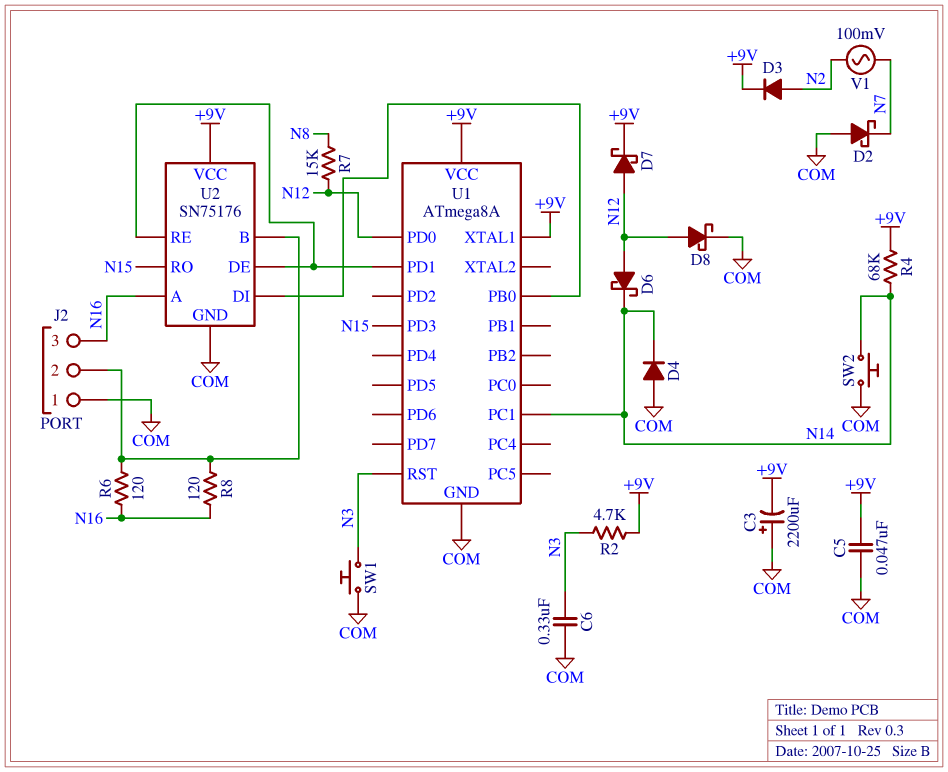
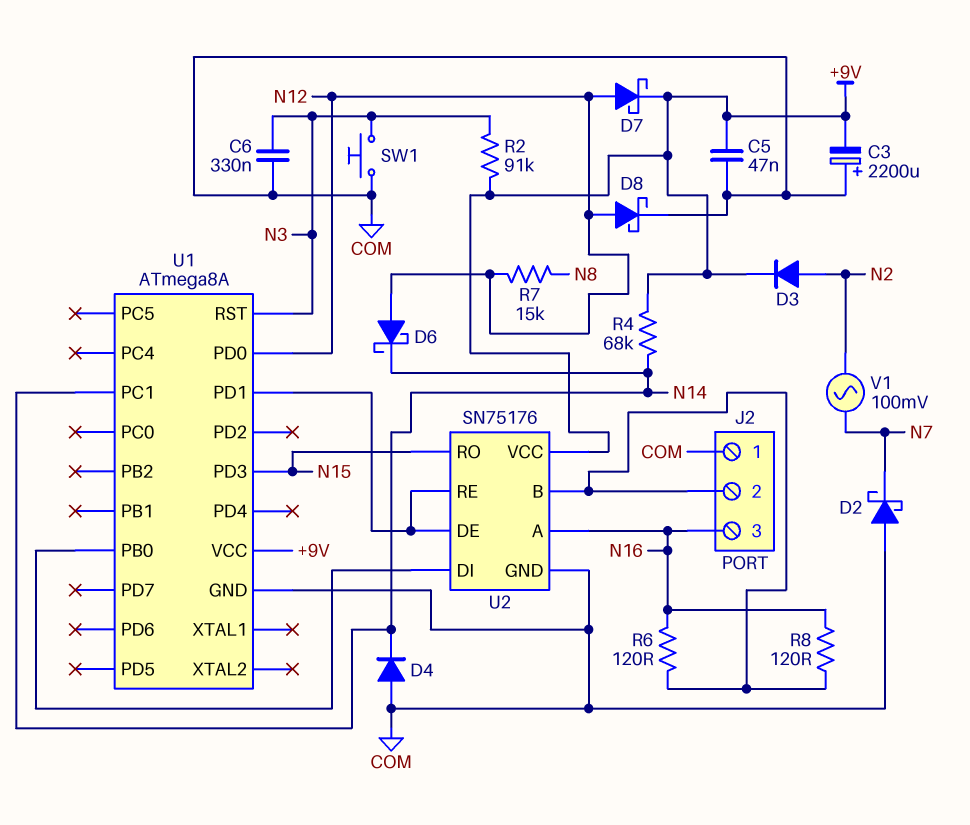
R2: 4.7k (+9V, N3) -> 91k (+9V, N3)
SW2: button (COM, N14) -> none
U1 pin XTAL1: +9V -> none

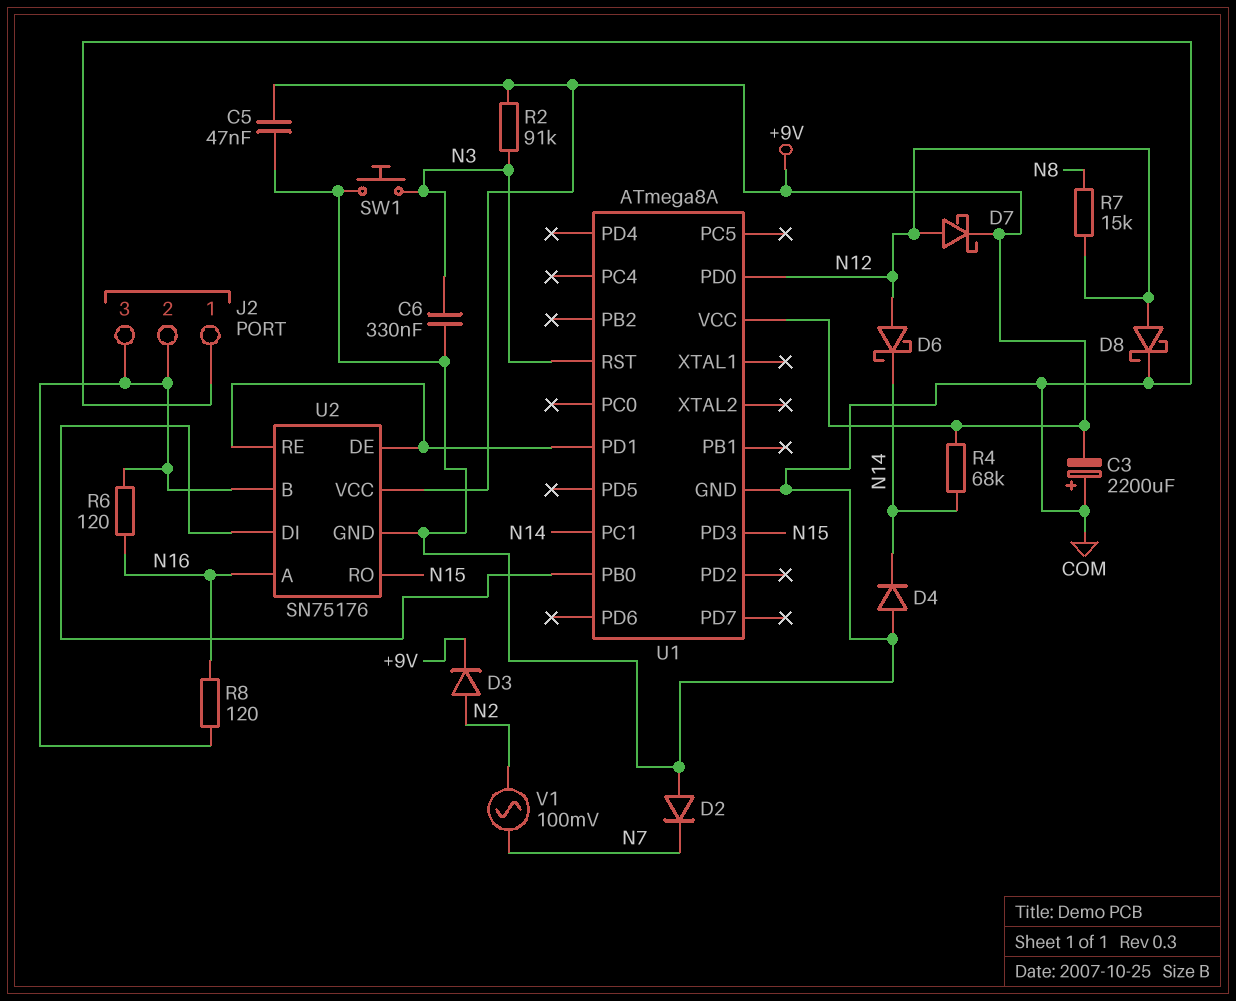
D2: schottky (A COM, K N7) -> diode (A COM, K N7)
J2 pin 3: N16 -> J2/2

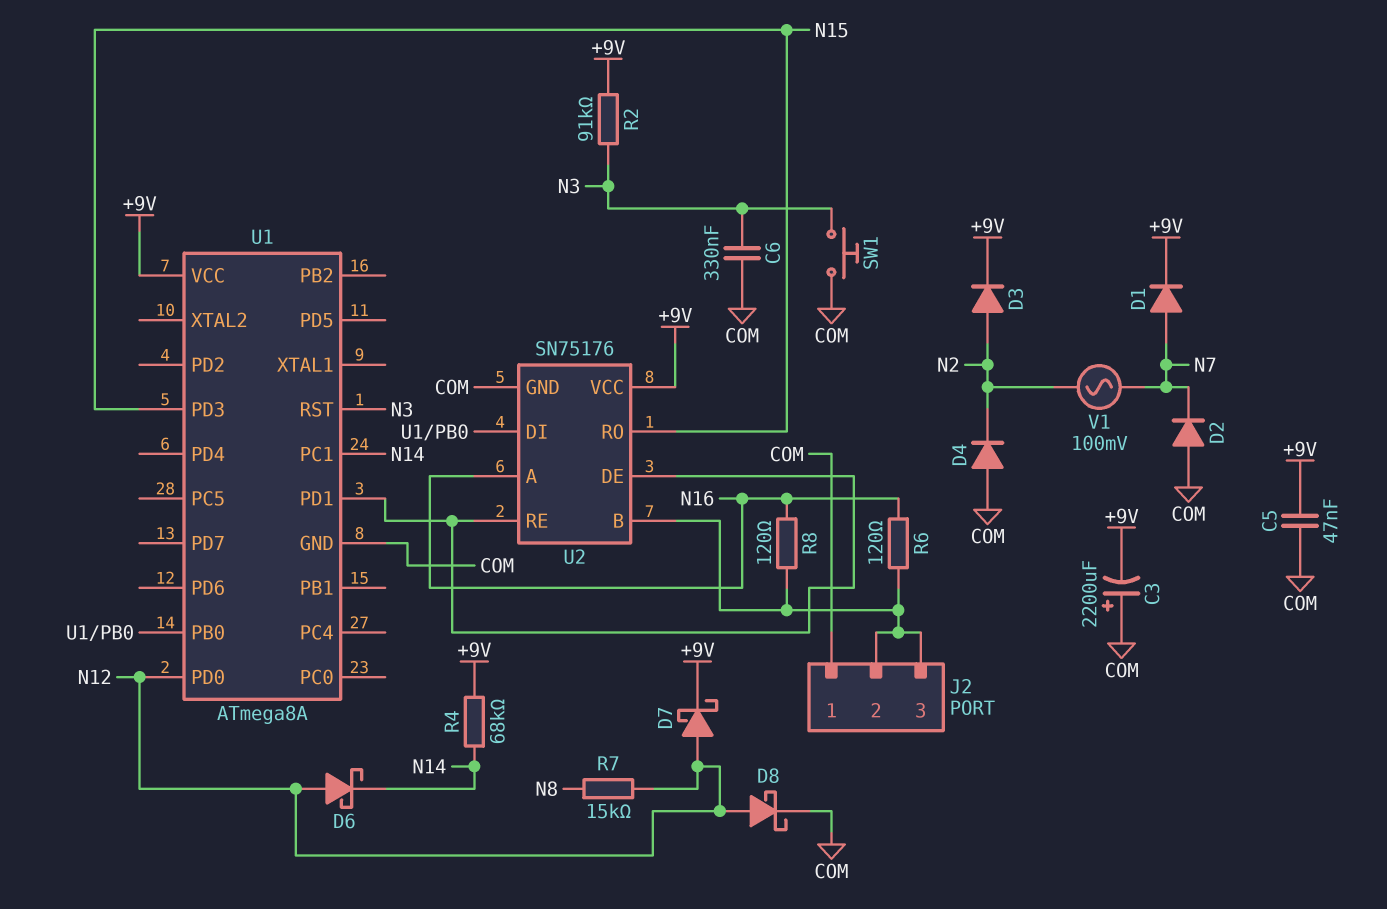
D1: none -> diode (A N7, K +9V)
D4: diode (A COM, K N14) -> diode (A COM, K N2)

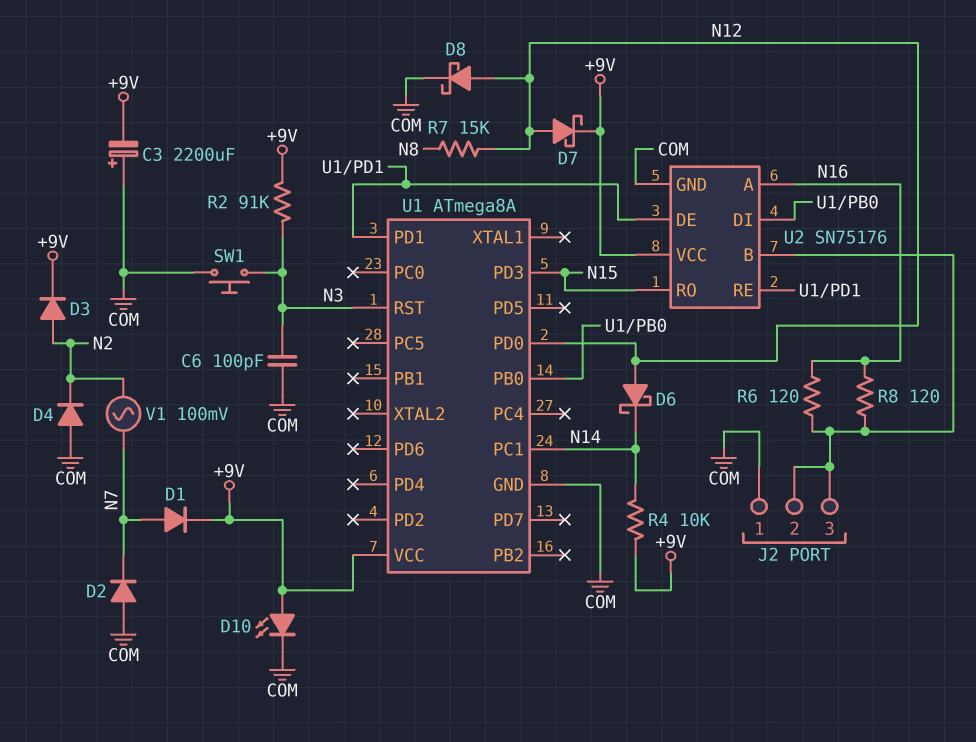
C5: 47nF (+9V, COM) -> none
C6: 330nF (COM, N3) -> 100pF (COM, N3)
D10: none -> LED (A +9V, K COM)
R4: 68k (+9V, N14) -> 10k (+9V, N14)

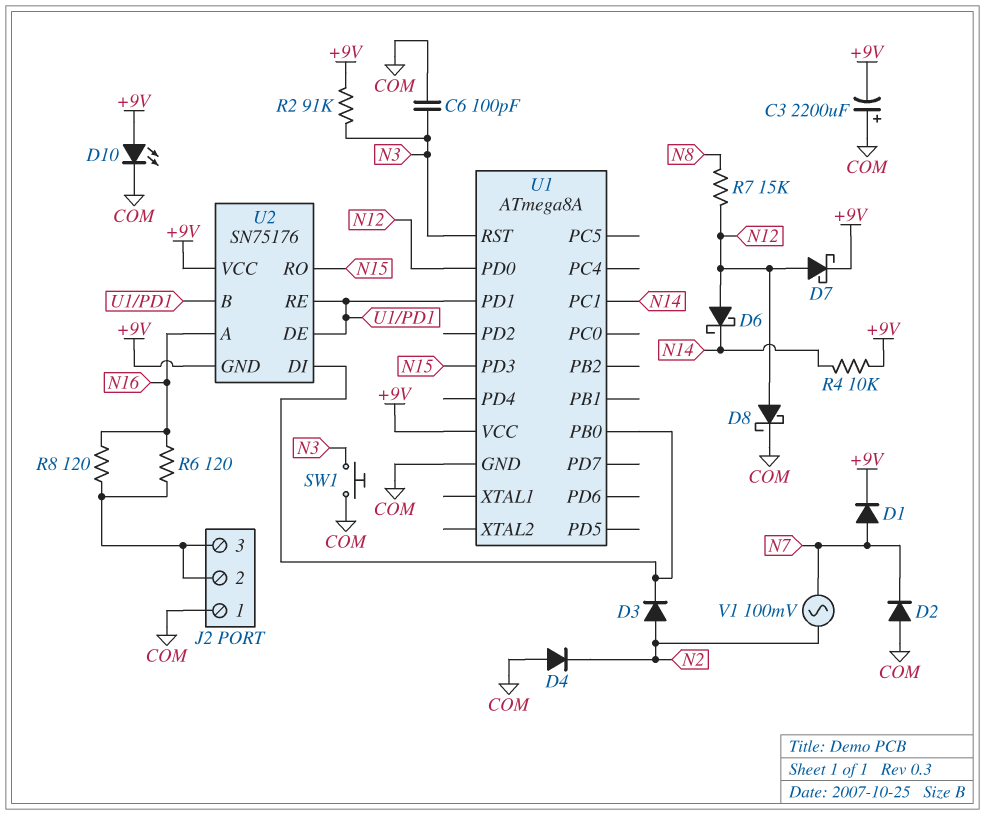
D3: diode (A N2, K +9V) -> diode (A N2, K U1/PB0)
U2 pin B: J2/2 -> U1/PD1
U2 pin GND: COM -> +9V

